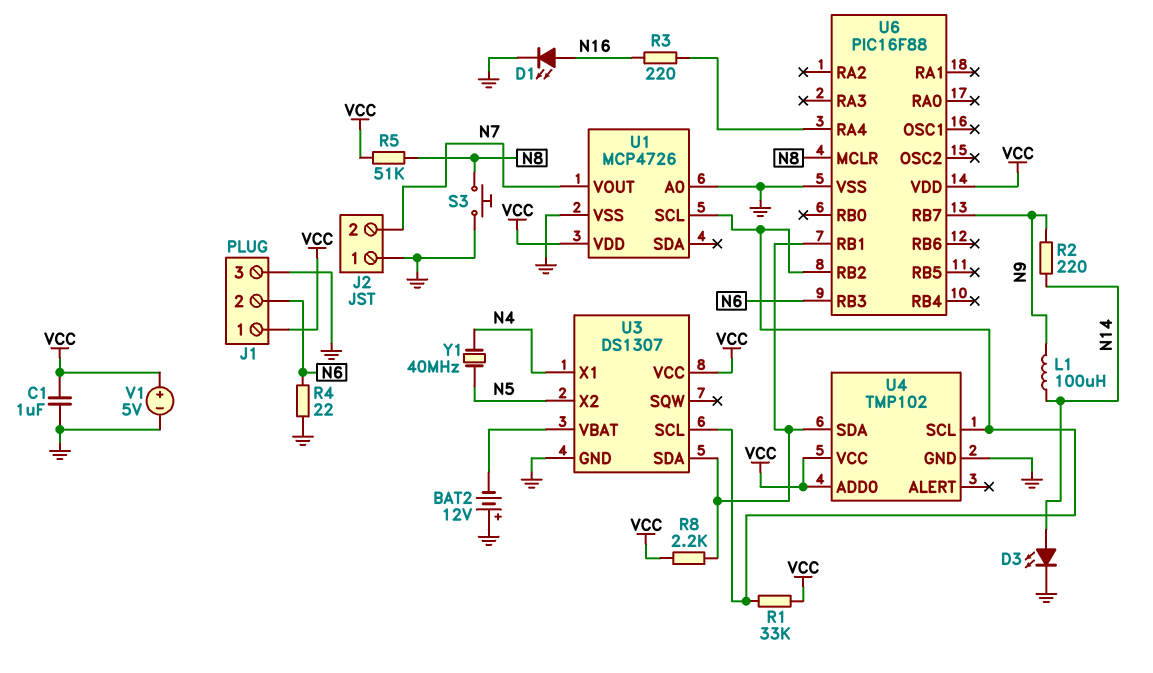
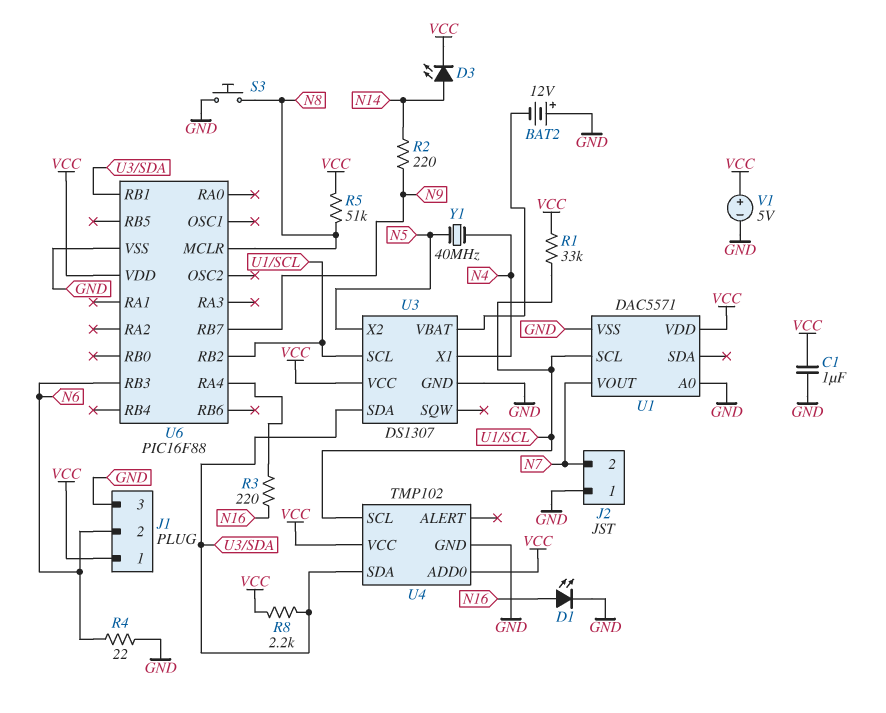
D3: LED (A N14, K GND) -> LED (A N14, K VCC)
L1: 100uH (N9, N14) -> none
U1: MCP4726 -> DAC5571

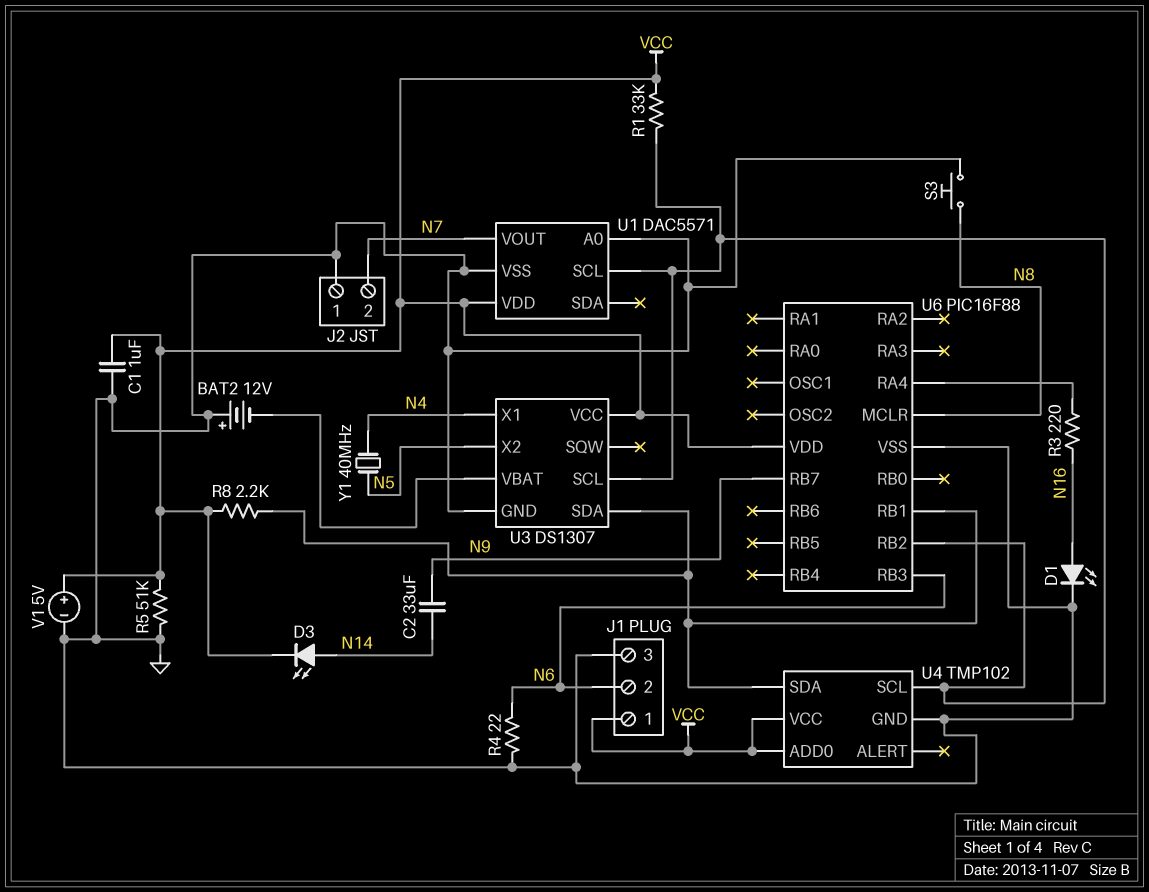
C2: none -> 33uF (N9, N14)
R2: 220 (N9, N14) -> none
R5: 51k (N8, VCC) -> 51k (GND, VCC)

